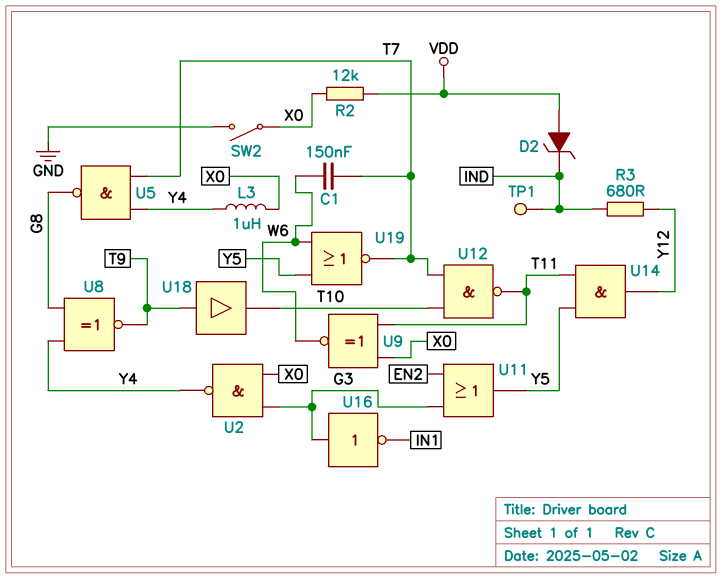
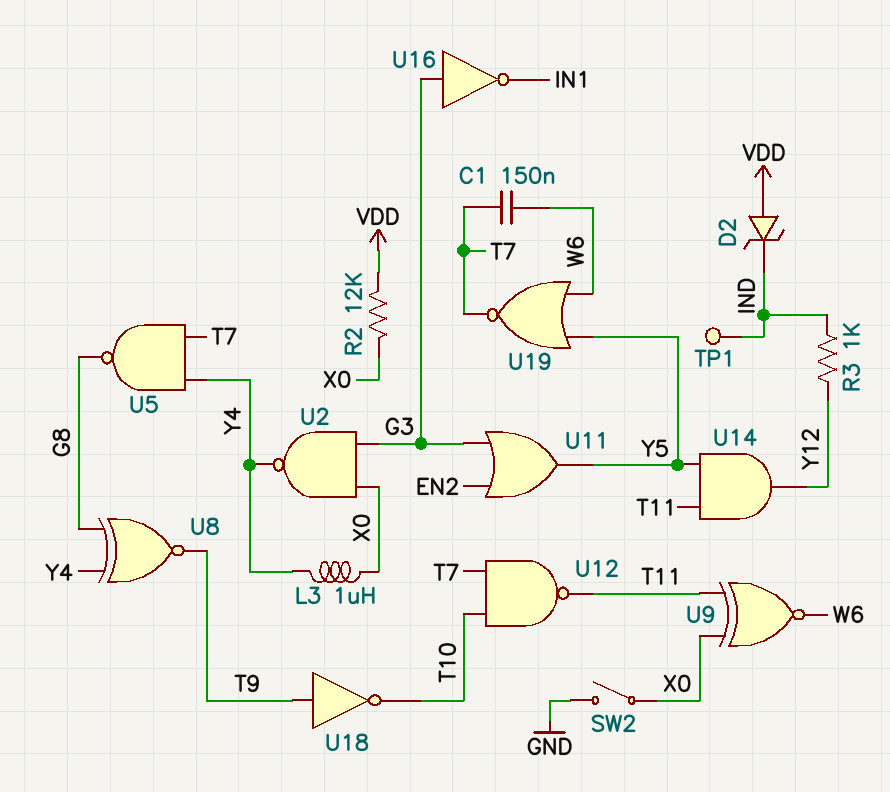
R3: 680 (IND, Y12) -> 1k (IND, Y12)
U18: buffer (in T9, out T10) -> NOT (in T9, out T10)

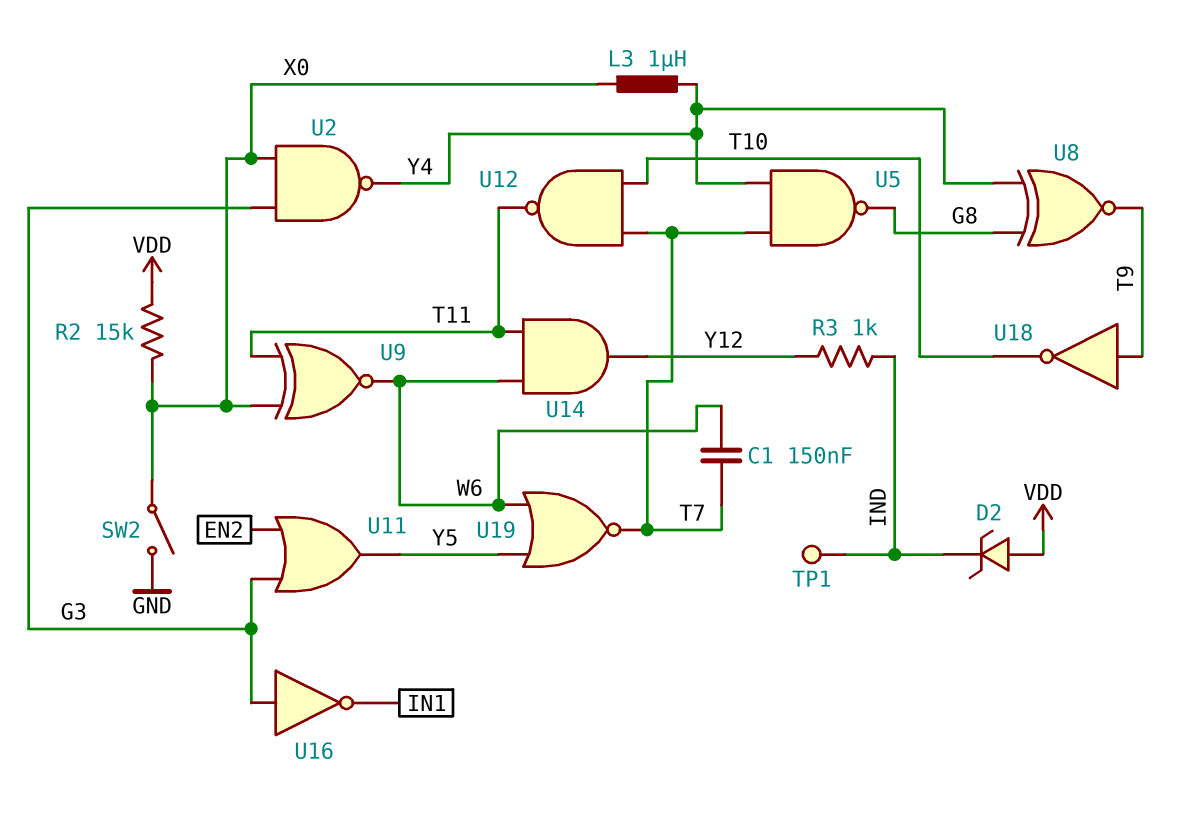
R2: 12k (VDD, X0) -> 15k (VDD, X0)
U14: AND (in T11, in Y5, out Y12) -> AND (in T11, in W6, out Y12)

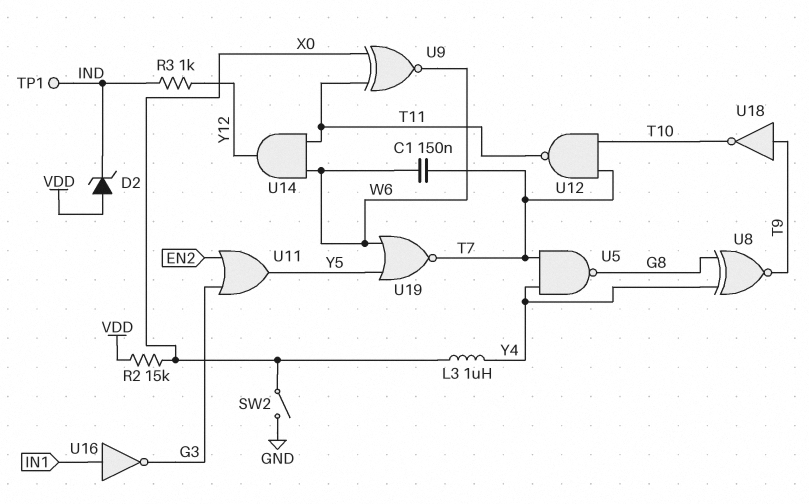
U2: NAND (in G3, in X0, out Y4) -> none
U16: NOT (in G3, out IN1) -> NOT (in IN1, out G3)

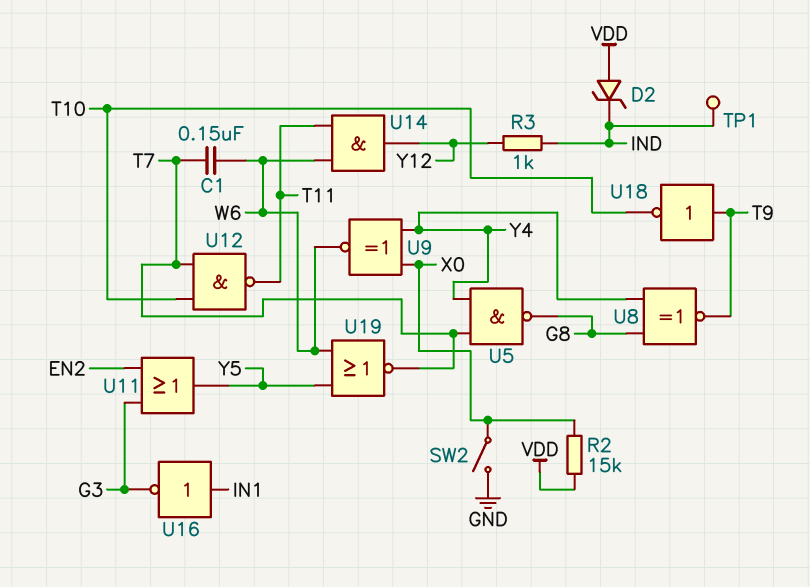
L3: 1uH (X0, Y4) -> none
U9: XNOR (in T11, in X0, out W6) -> XNOR (in X0, in Y4, out W6)

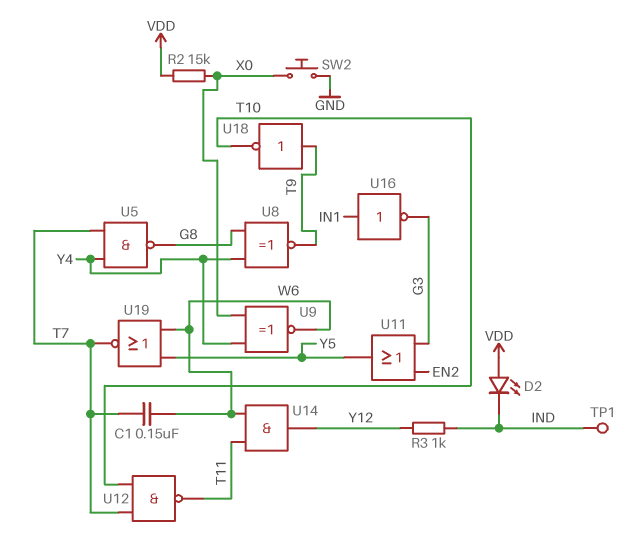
D2: zener (A VDD, K IND) -> LED (A VDD, K IND)
SW2: switch (GND, X0) -> button (GND, X0)

